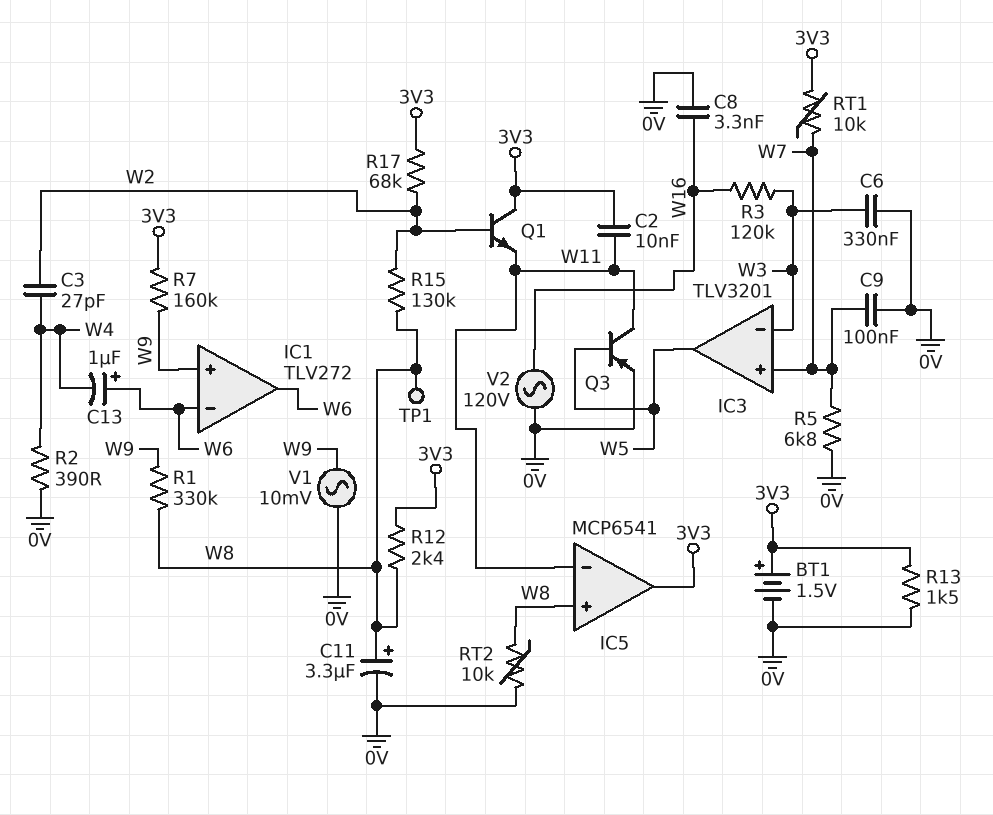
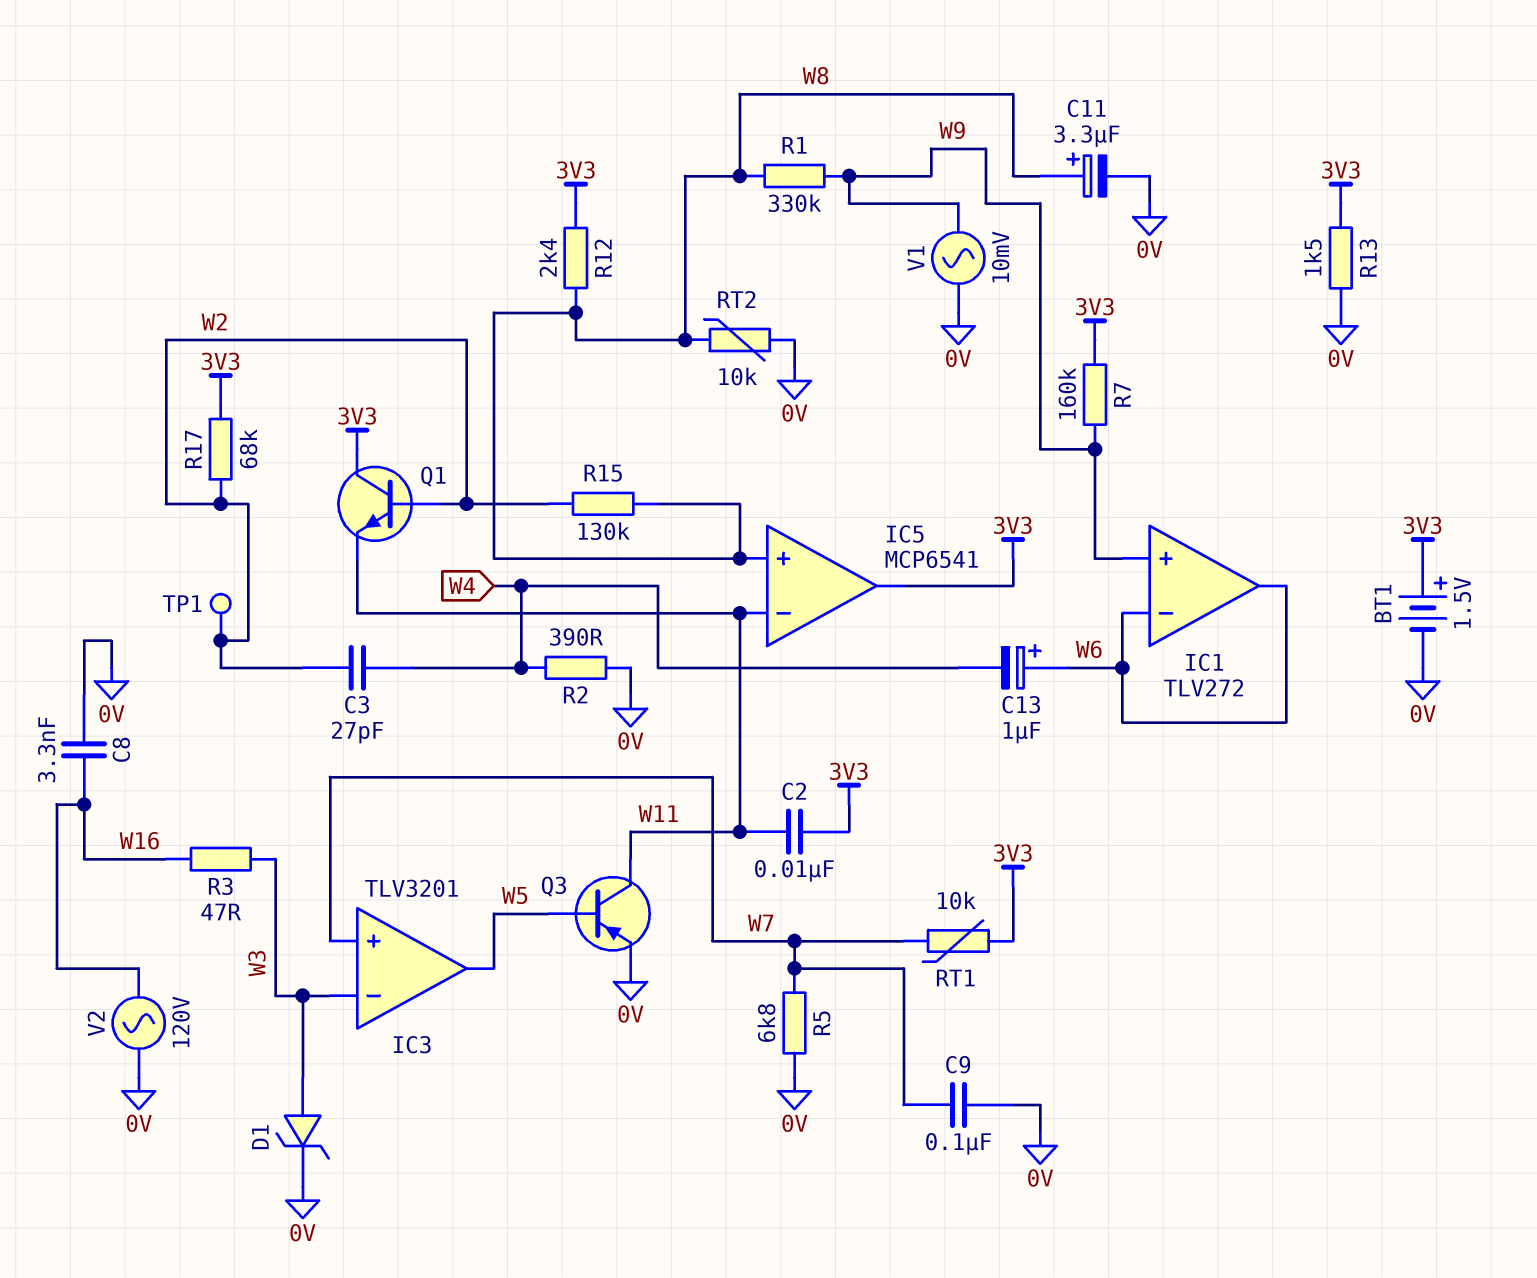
C6: 330nF (0V, W3) -> none
D1: none -> zener (A W3, K 0V)
R3: 120k (W3, W16) -> 47 (W3, W16)
TP1: test point (W8) -> test point (W2)

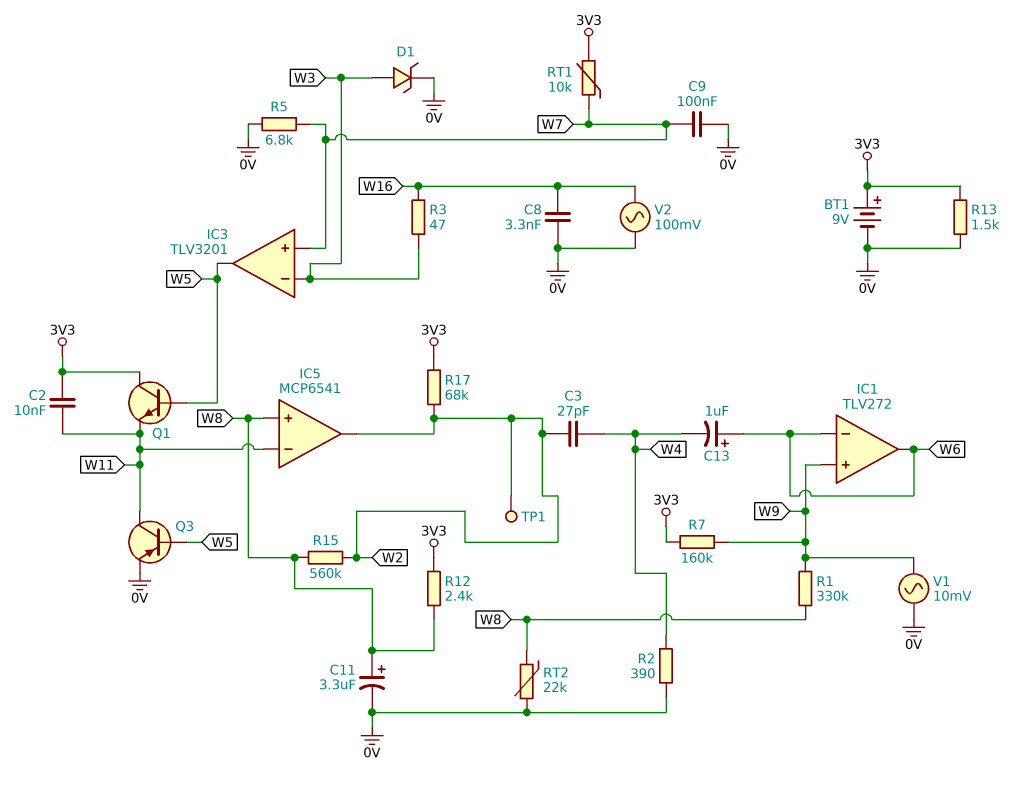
BT1: 1.5V (plus 3V3, minus 0V) -> 9V (plus 3V3, minus 0V)
IC5 pin out: 3V3 -> W2
Q1: NPN (B W2, C 3V3, E W11) -> NPN (B W5, C 3V3, E W11)
R15: 130k (W2, W8) -> 560k (W2, W8)
RT2: 10k (0V, W8) -> 22k (0V, W8)
V2: AC 120V (0V, W16) -> AC 100mV (0V, W16)

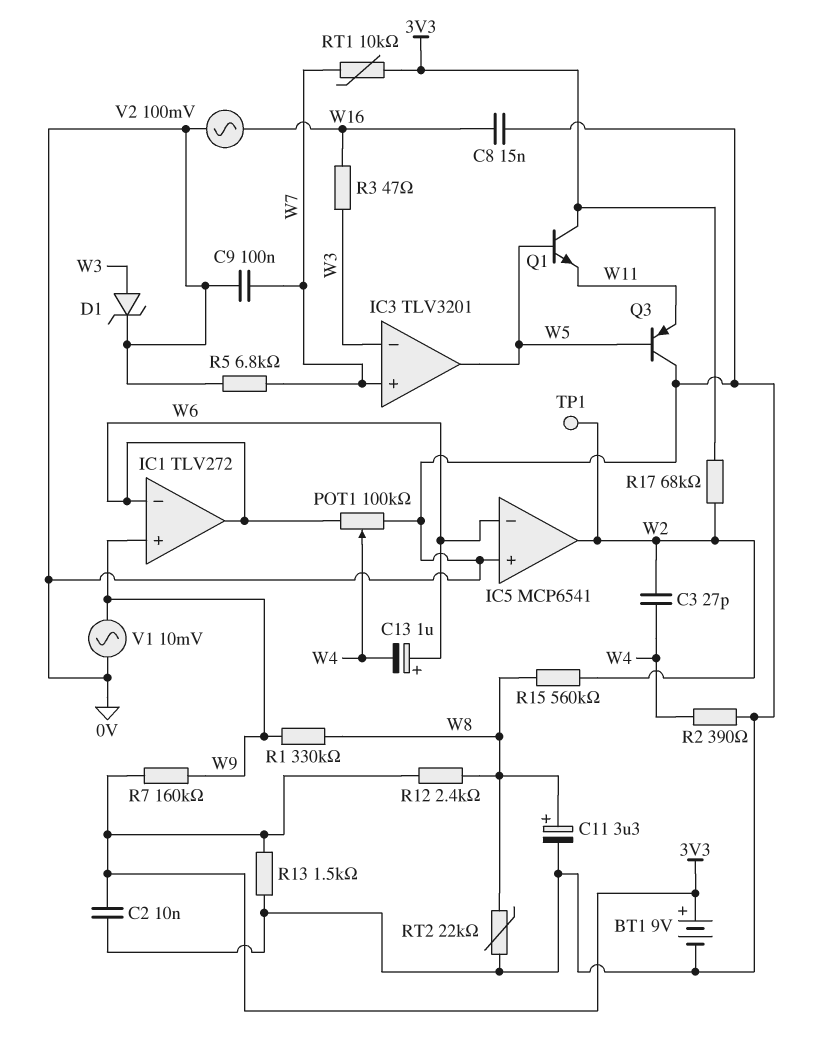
C2: 10nF (3V3, W11) -> 10nF (0V, 3V3)
C8: 3.3nF (0V, W16) -> 15nF (0V, W16)
IC5 pin in+: W8 -> 0V
IC5 pin in-: W11 -> W6
POT1: none -> 100k (0V, W6, wiper W4)
Q3: PNP (B W5, C W11, E 0V) -> PNP (B W5, C 0V, E W11)

